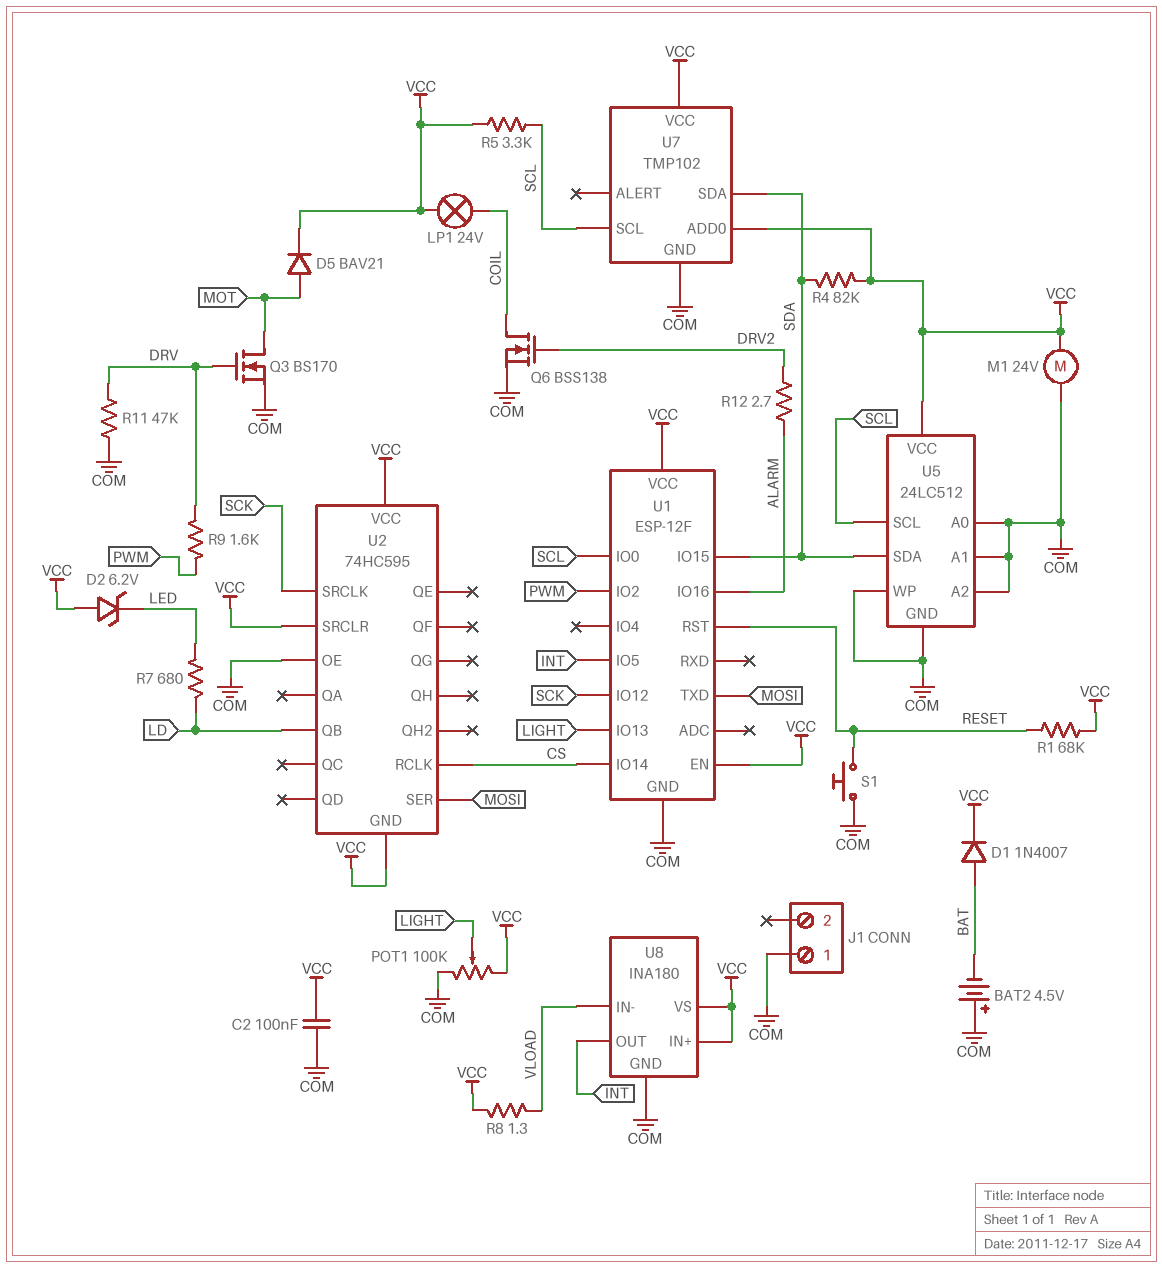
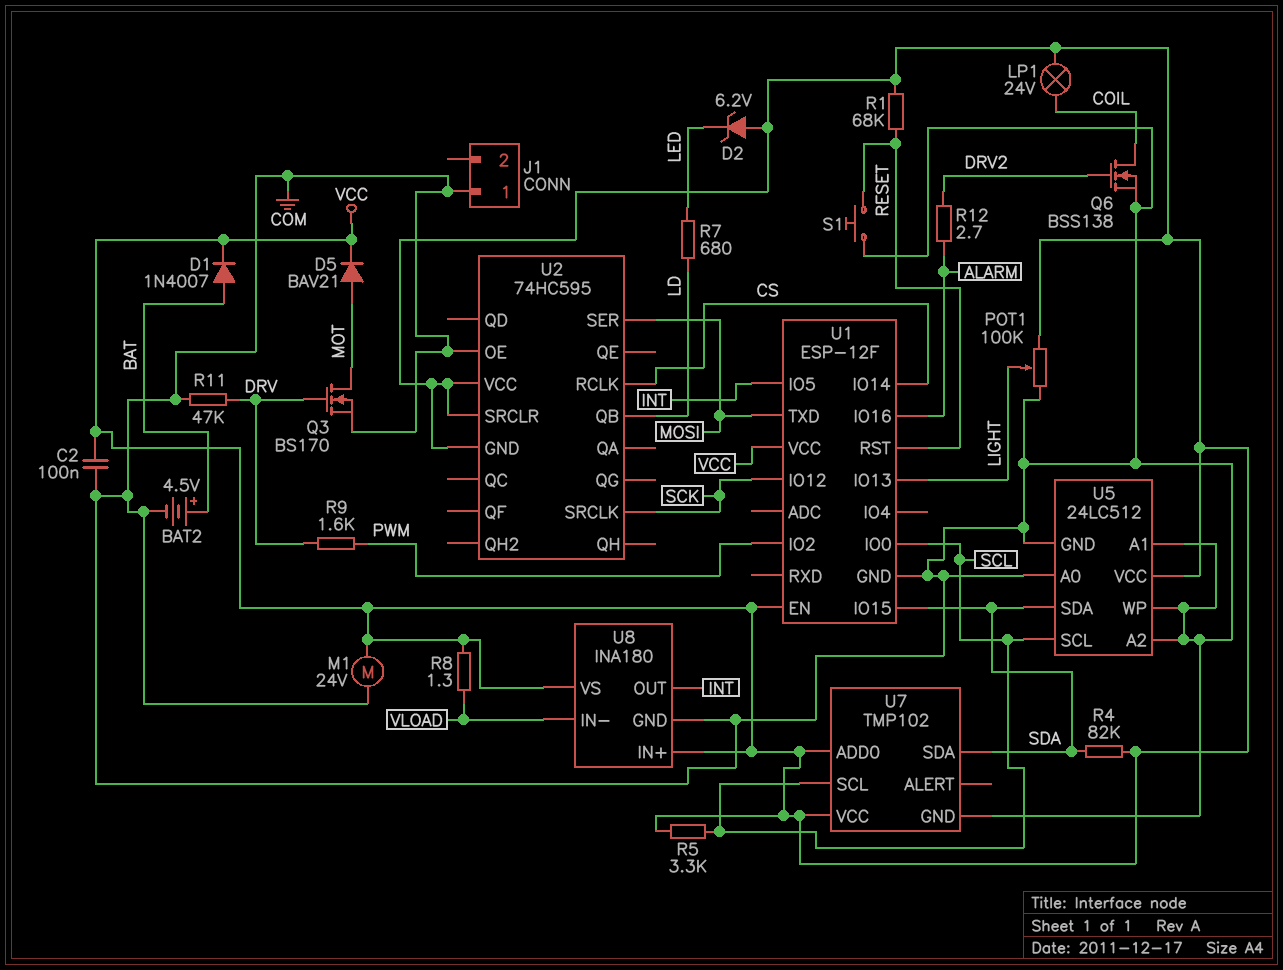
BAT2: 4.5V (plus COM, minus BAT) -> 4.5V (plus BAT, minus COM)

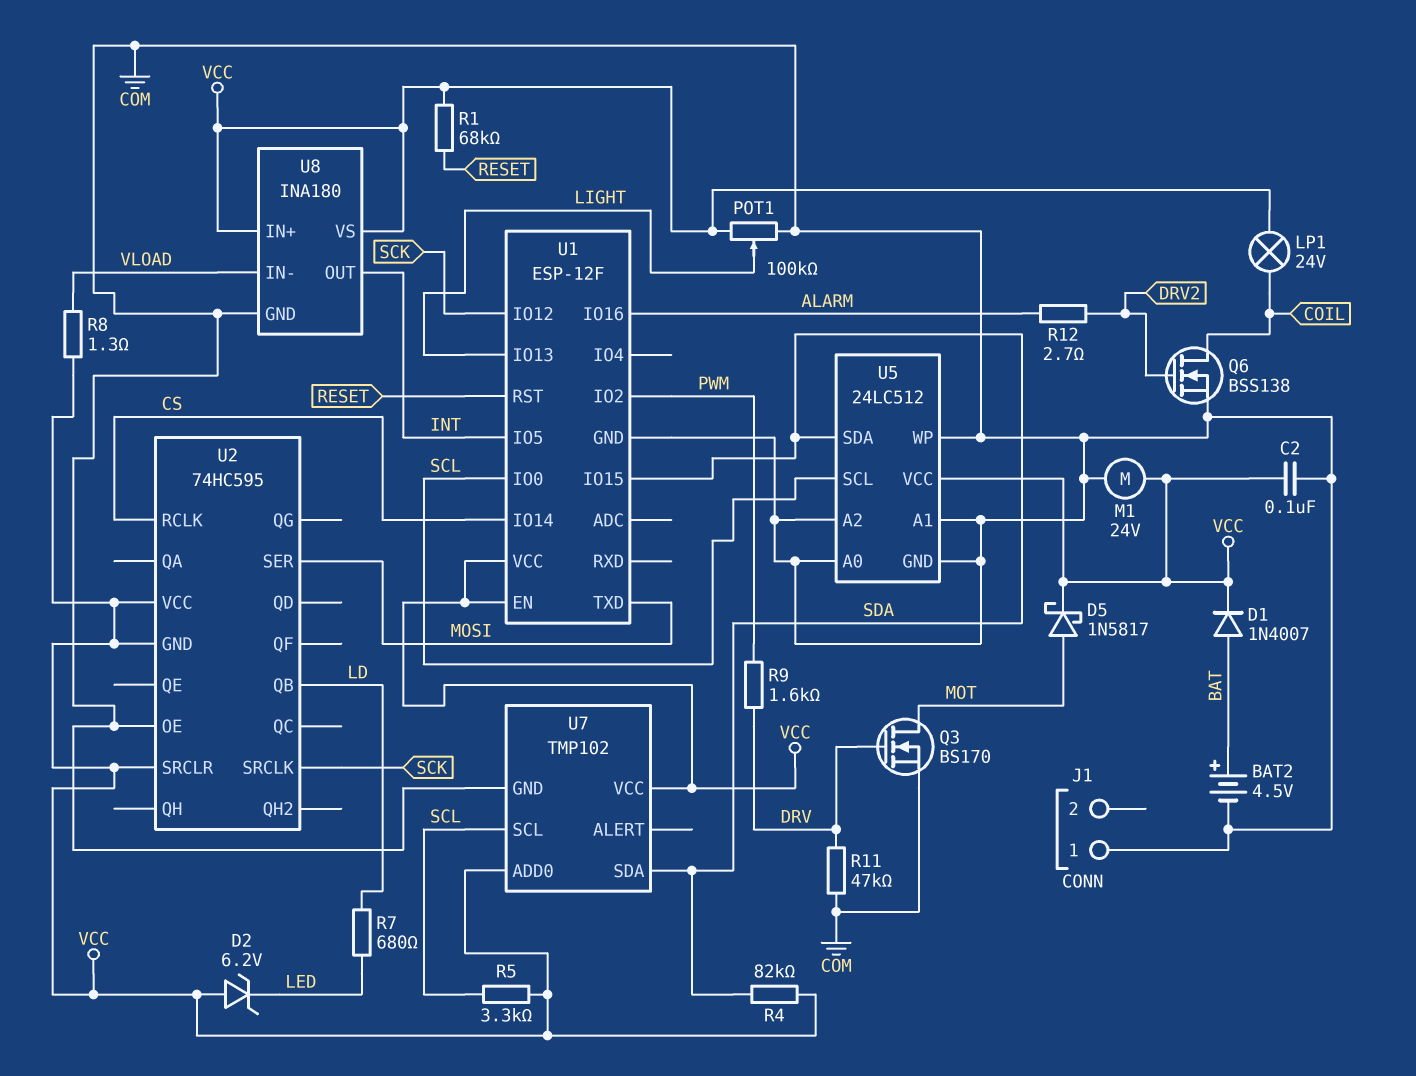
D5: diode BAV21 (A MOT, K VCC) -> schottky 1N5817 (A MOT, K VCC)
S1: button (COM, RESET) -> none

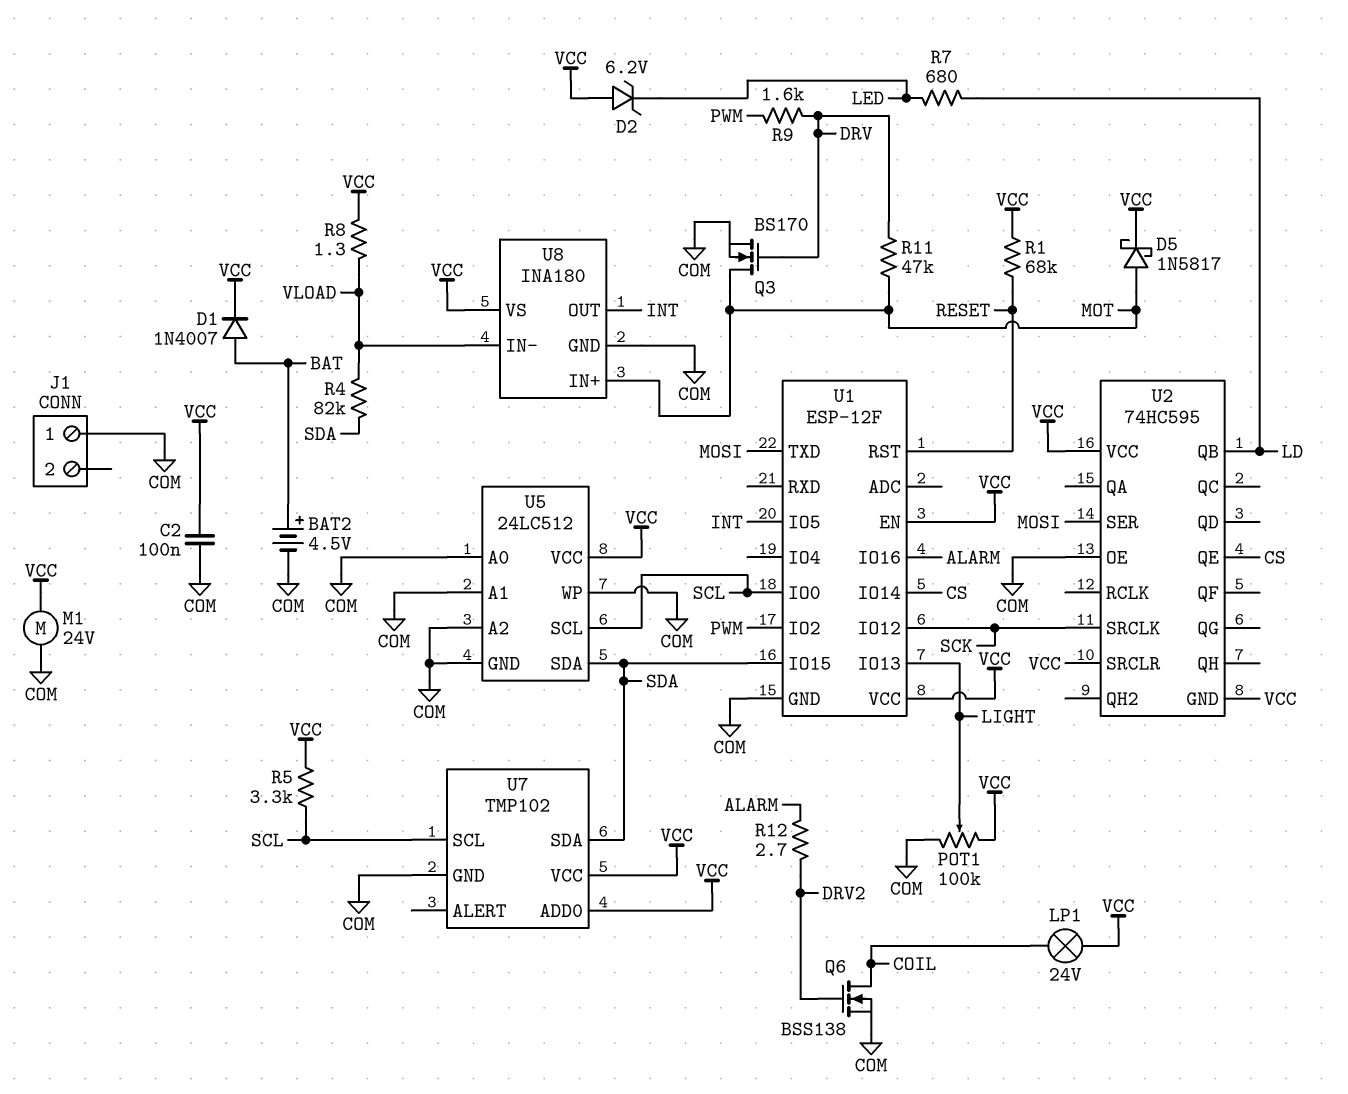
R4: 82k (SDA, VCC) -> 82k (SDA, VLOAD)
R11: 47k (COM, DRV) -> 47k (DRV, MOT)
U2 pin QE: none -> CS
U2 pin RCLK: CS -> none
U8 pin IN+: VCC -> MOT

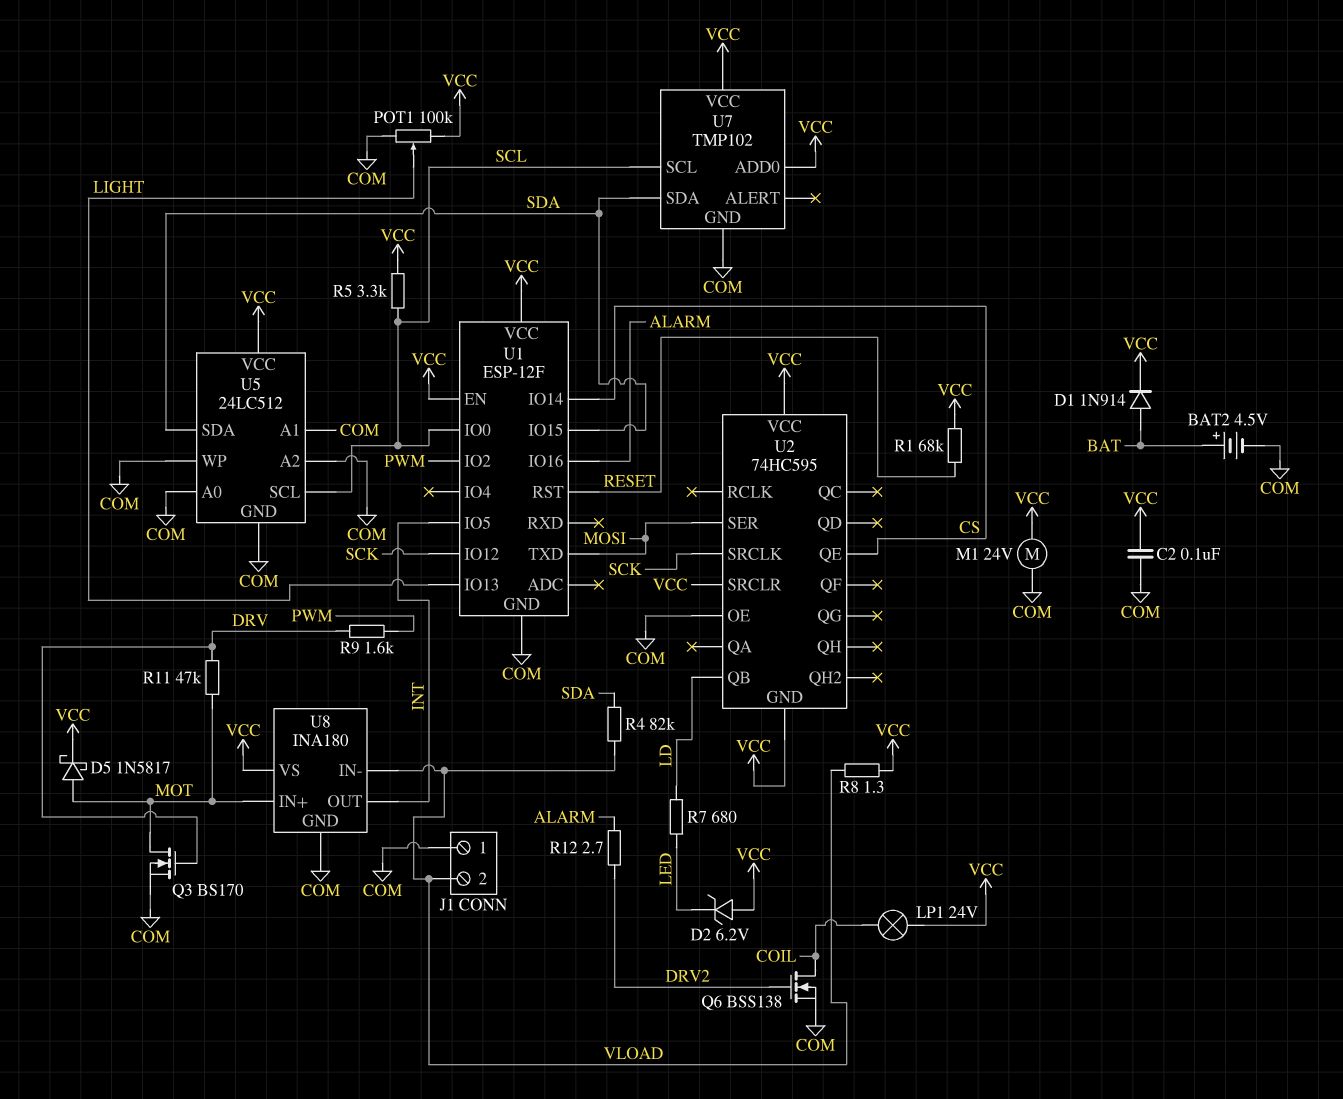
D1: diode 1N4007 (A BAT, K VCC) -> diode 1N914 (A BAT, K VCC)
J1 pin 2: none -> VLOAD

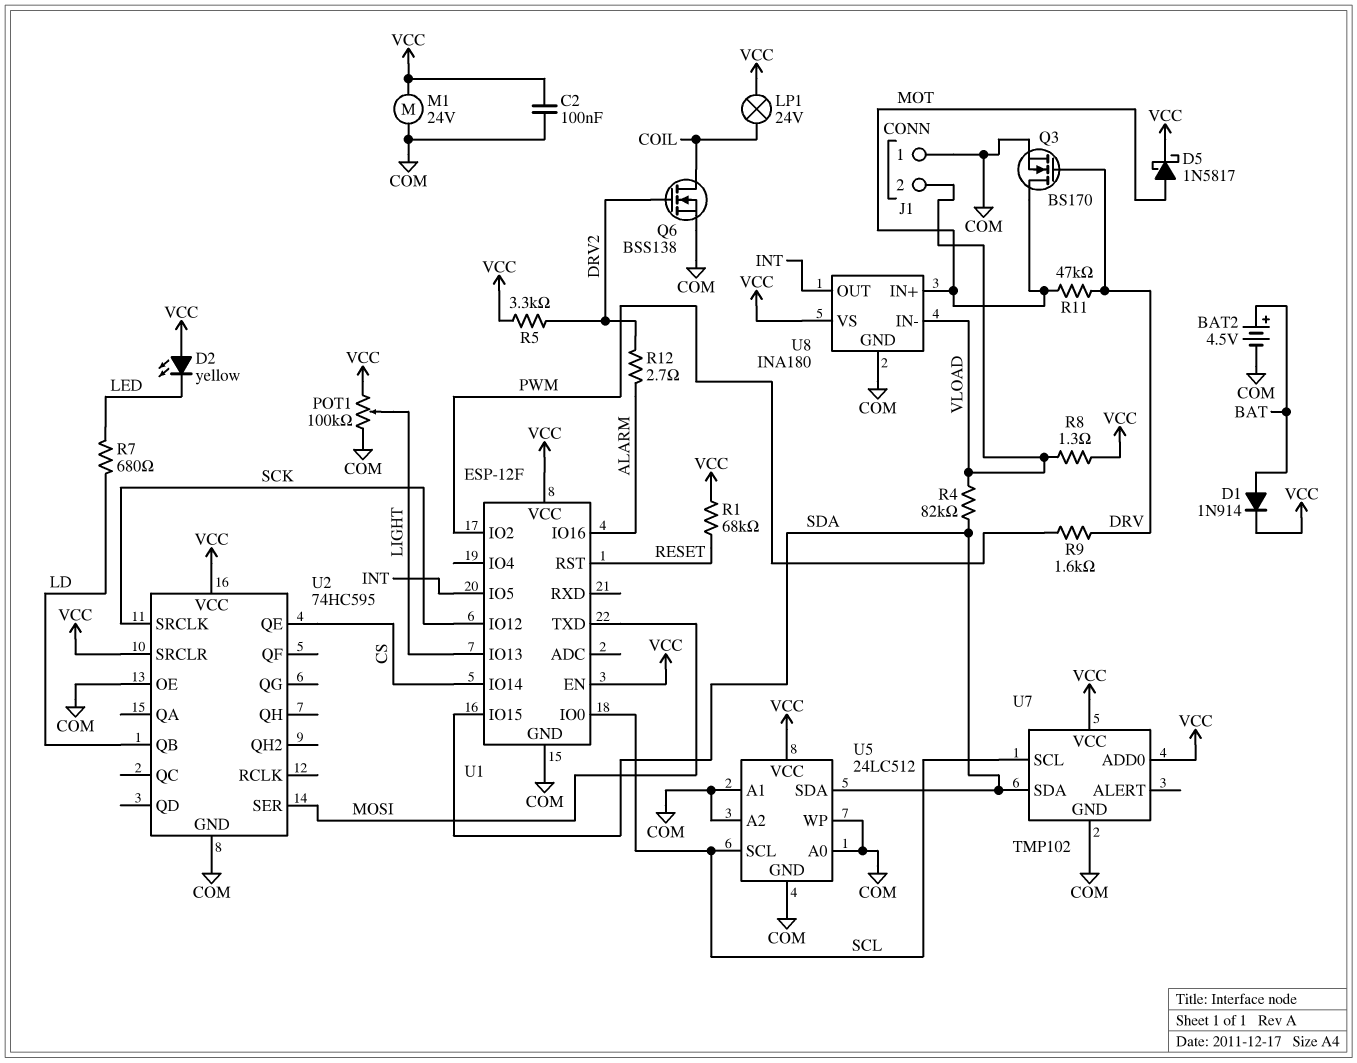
D2: zener 6.2V (A VCC, K LED) -> LED yellow (A VCC, K LED)
R5: 3.3k (SCL, VCC) -> 3.3k (DRV2, VCC)
U2 pin GND: VCC -> COM

